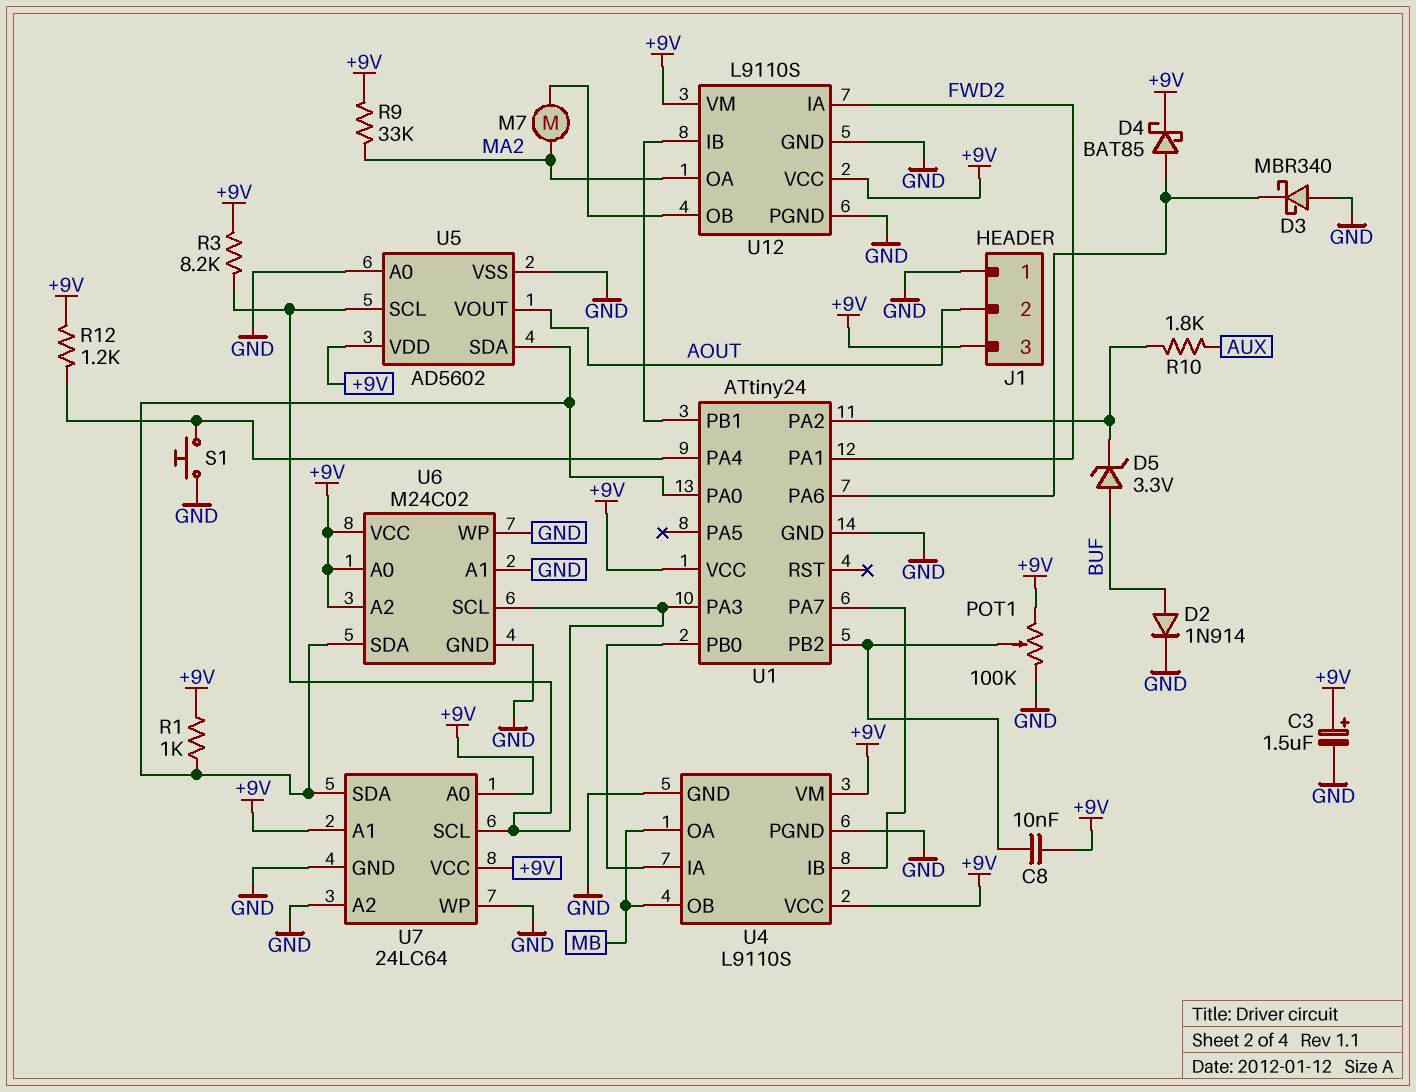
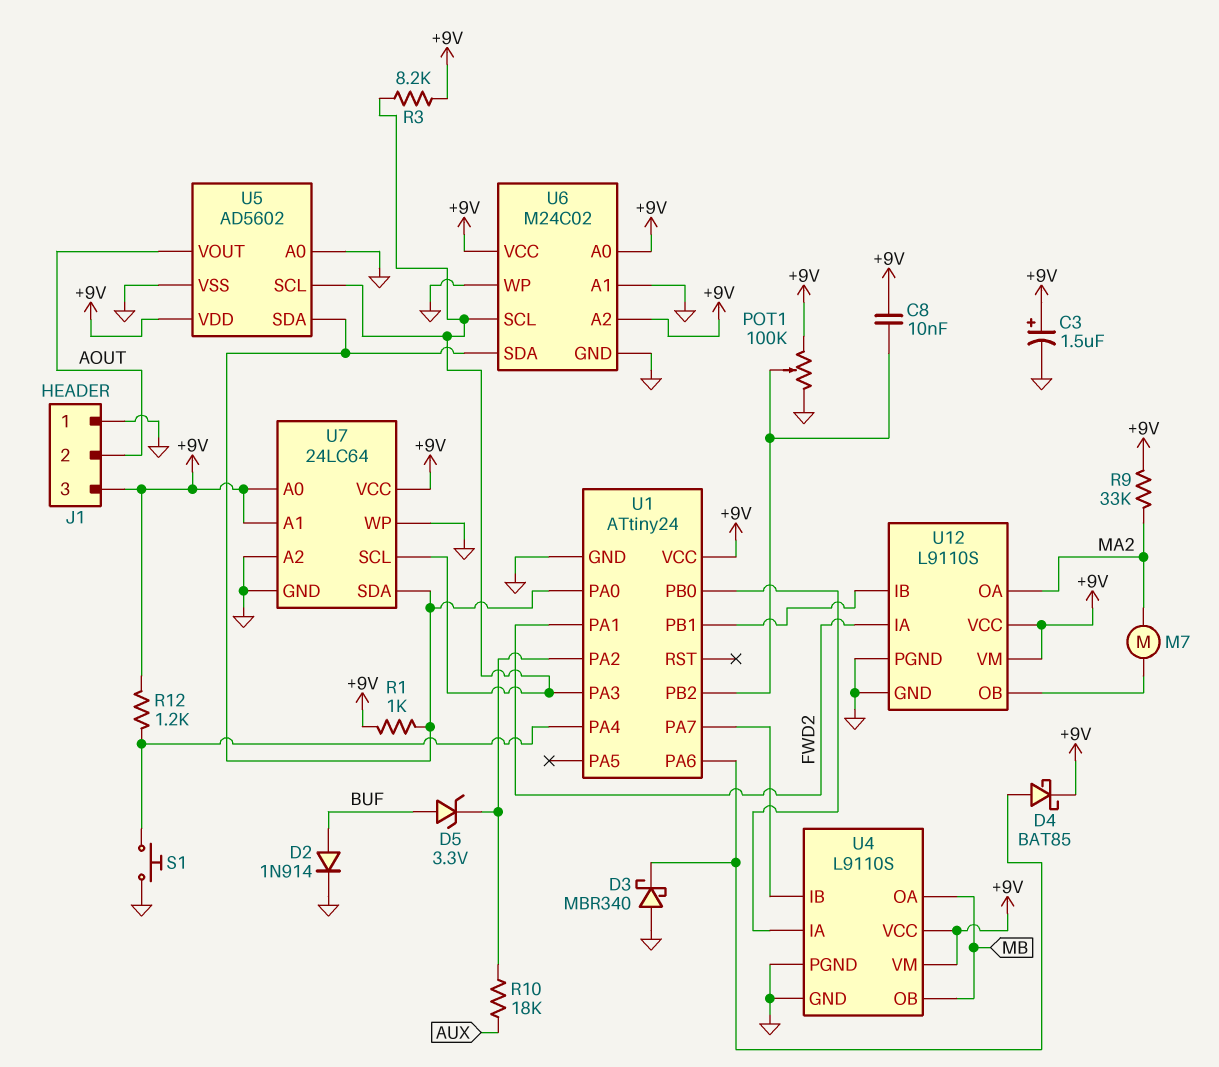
R10: 1.8k (AUX, U1/PA2) -> 18k (AUX, U1/PA2)

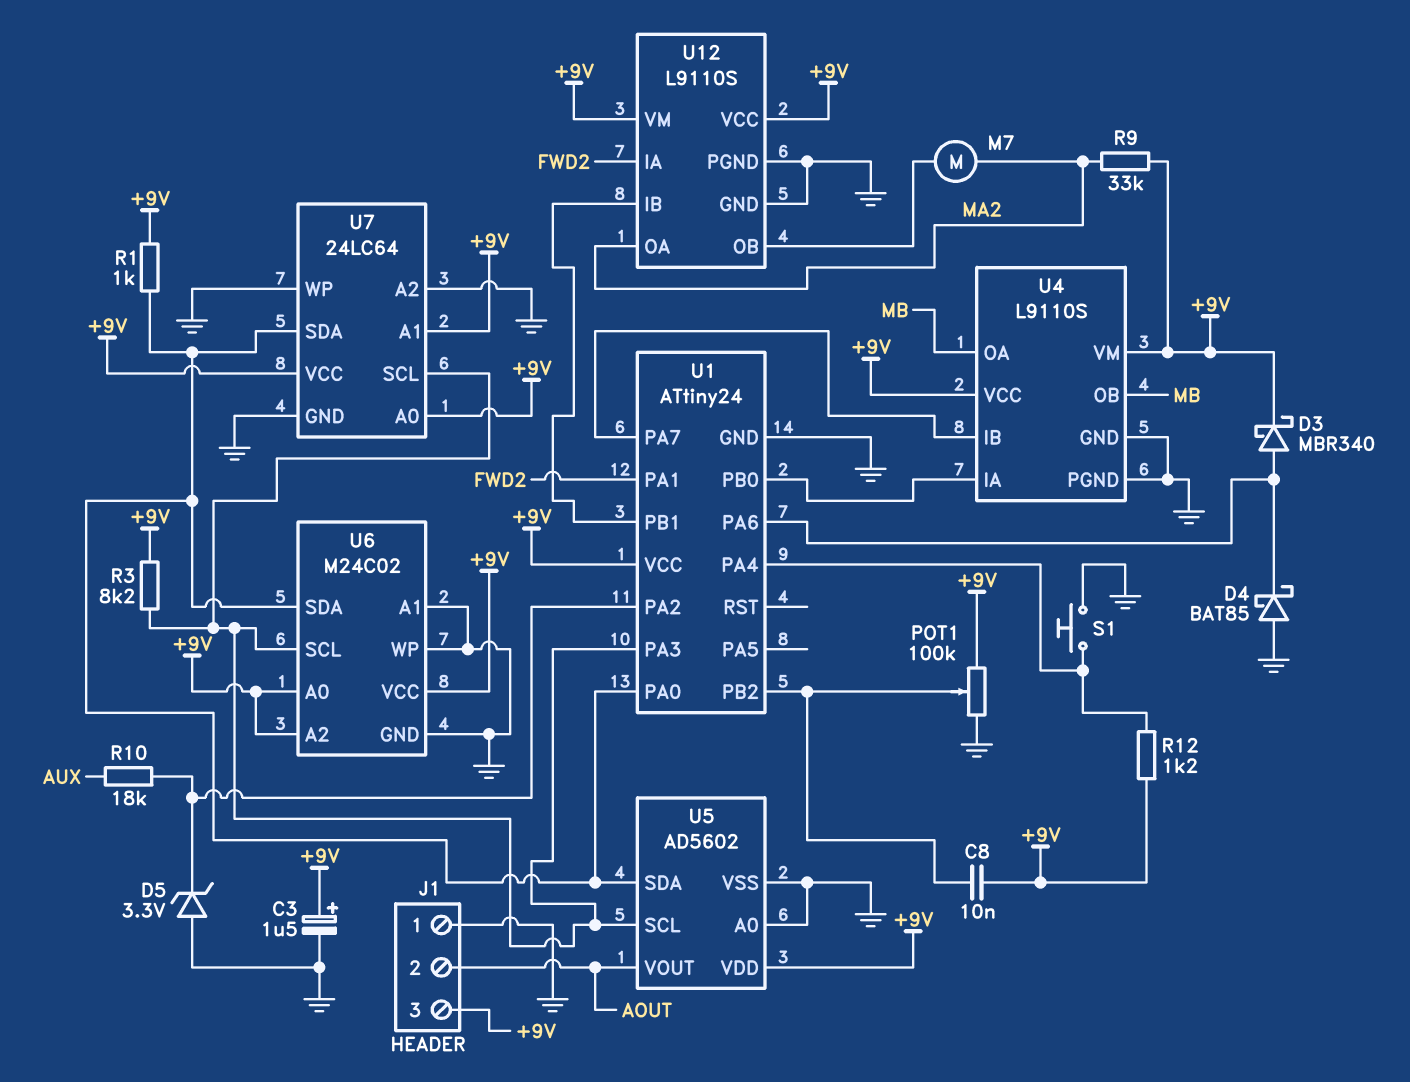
D2: diode 1N914 (A BUF, K GND) -> none
D3: schottky MBR340 (A GND, K U1/PA6) -> schottky MBR340 (A U1/PA6, K +9V)
D4: schottky BAT85 (A U1/PA6, K +9V) -> schottky BAT85 (A GND, K U1/PA6)
D5: zener 3.3V (A BUF, K U1/PA2) -> zener 3.3V (A GND, K U1/PA2)

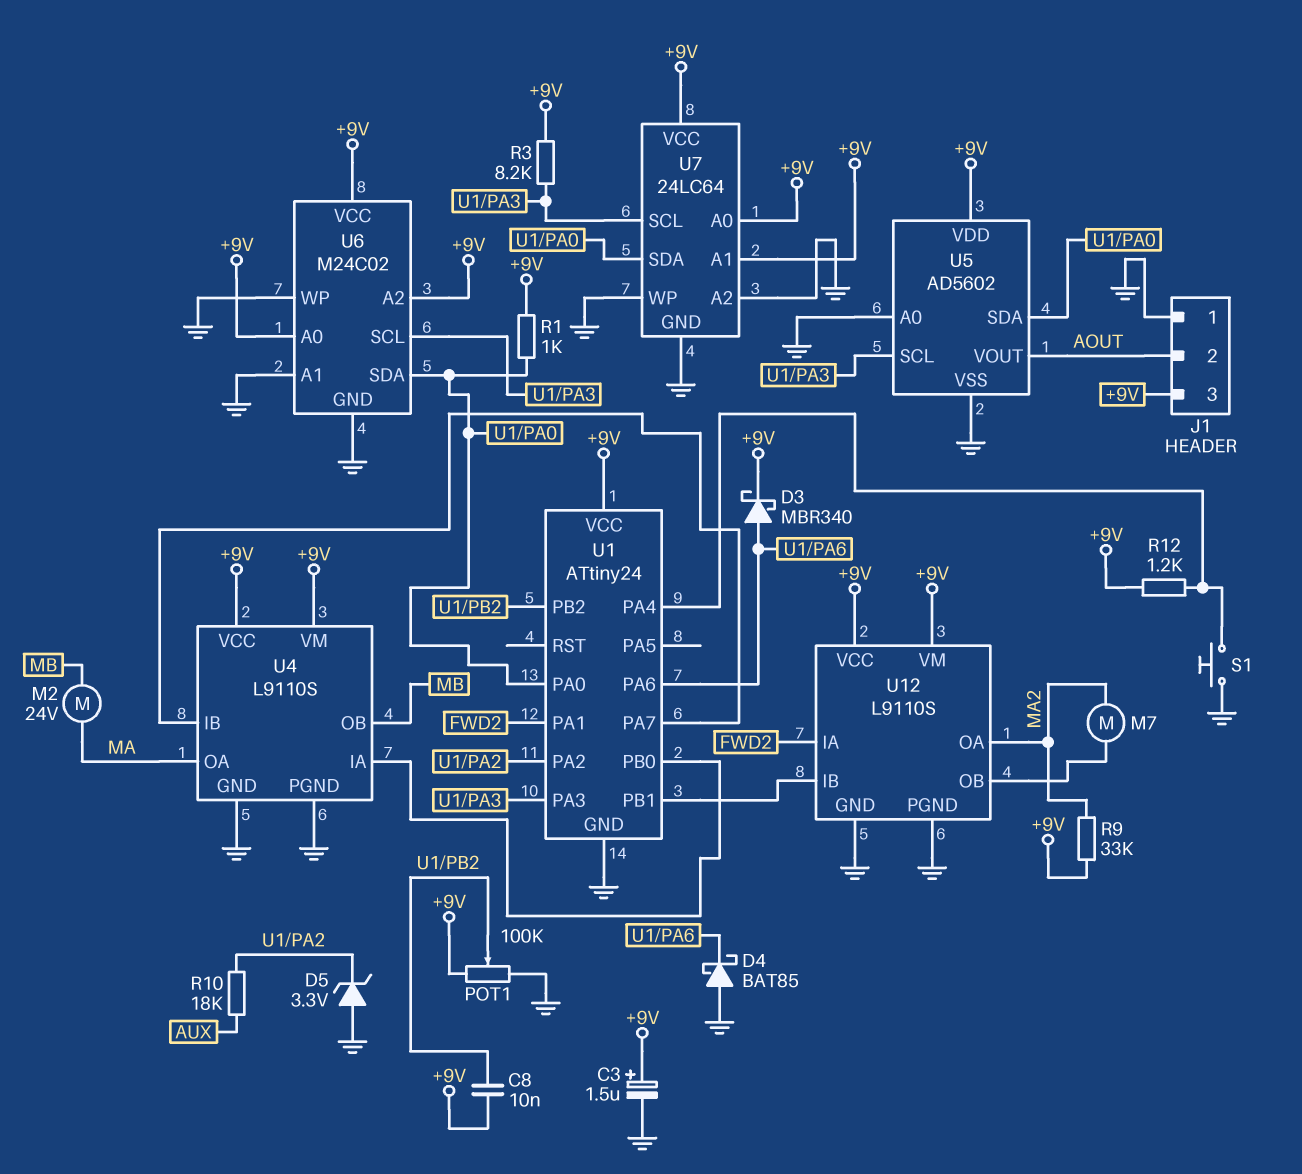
M2: none -> motor 24V (MA, MB)
U4 pin OA: MB -> MA

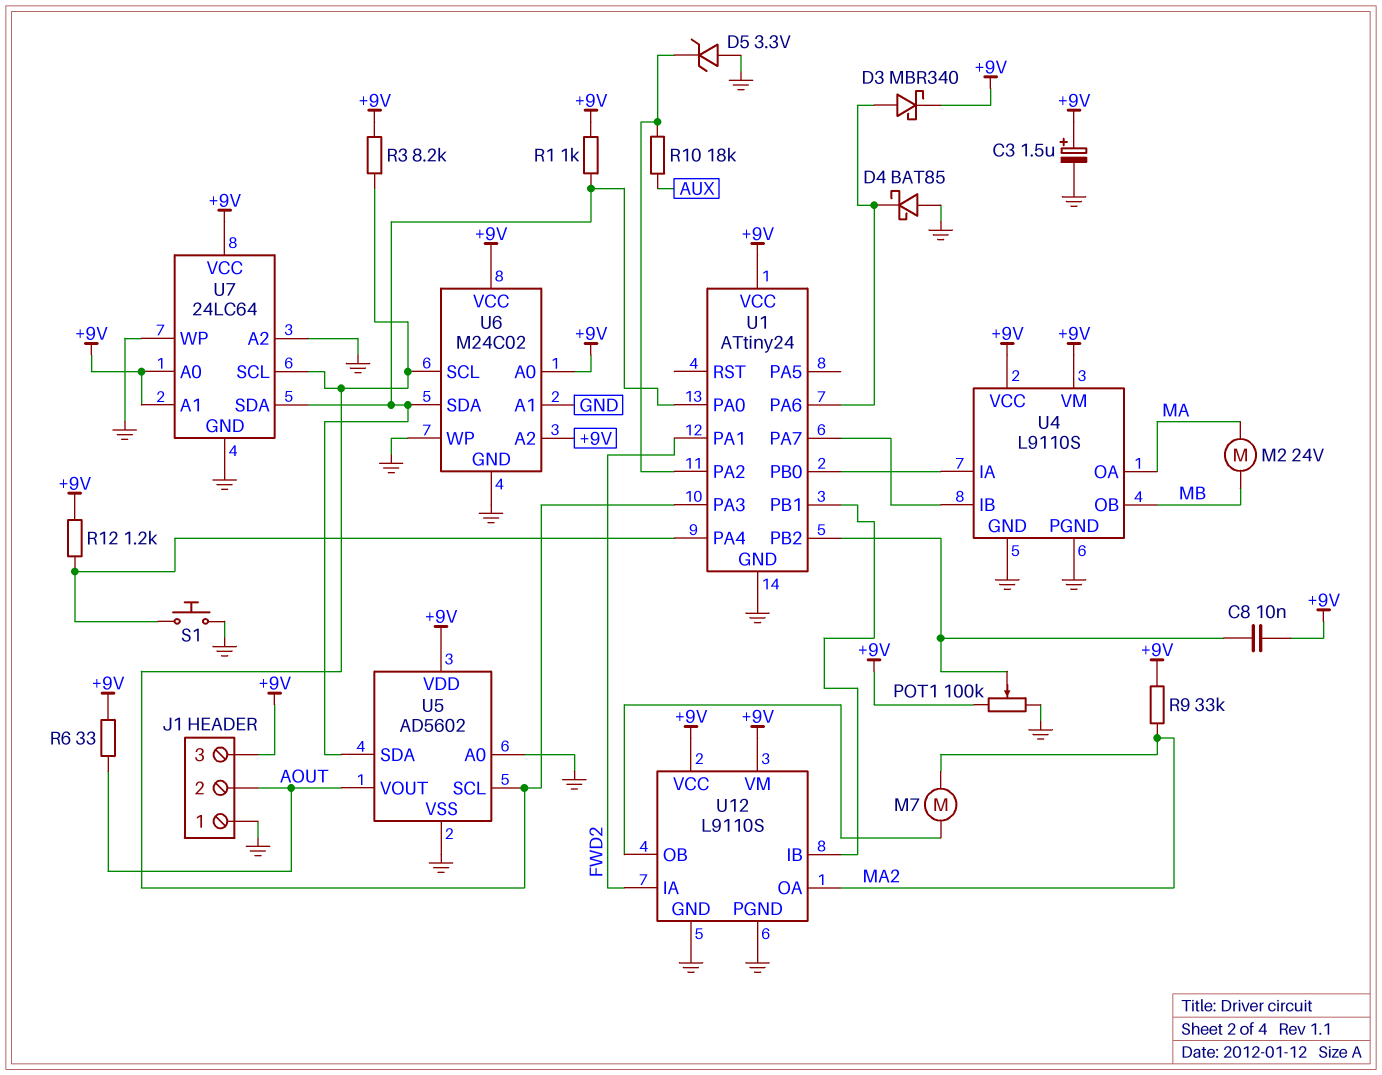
R6: none -> 33 (+9V, AOUT)

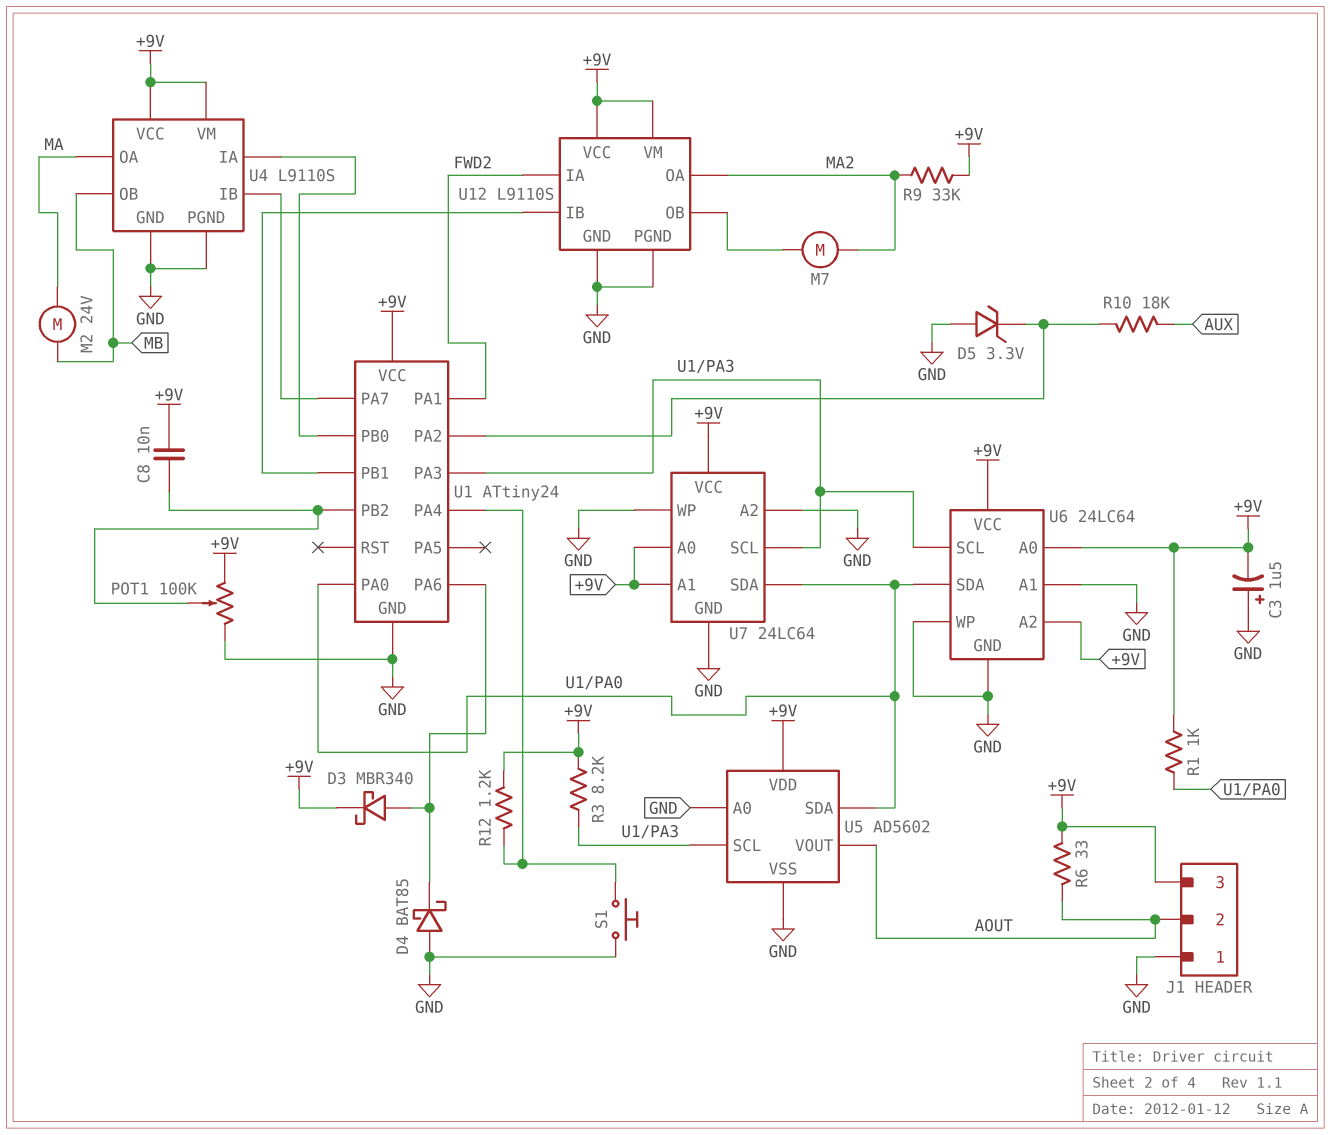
C3: 1.5uF (plus +9V, minus GND) -> 1.5uF (plus GND, minus +9V)
U6: M24C02 -> 24LC64

